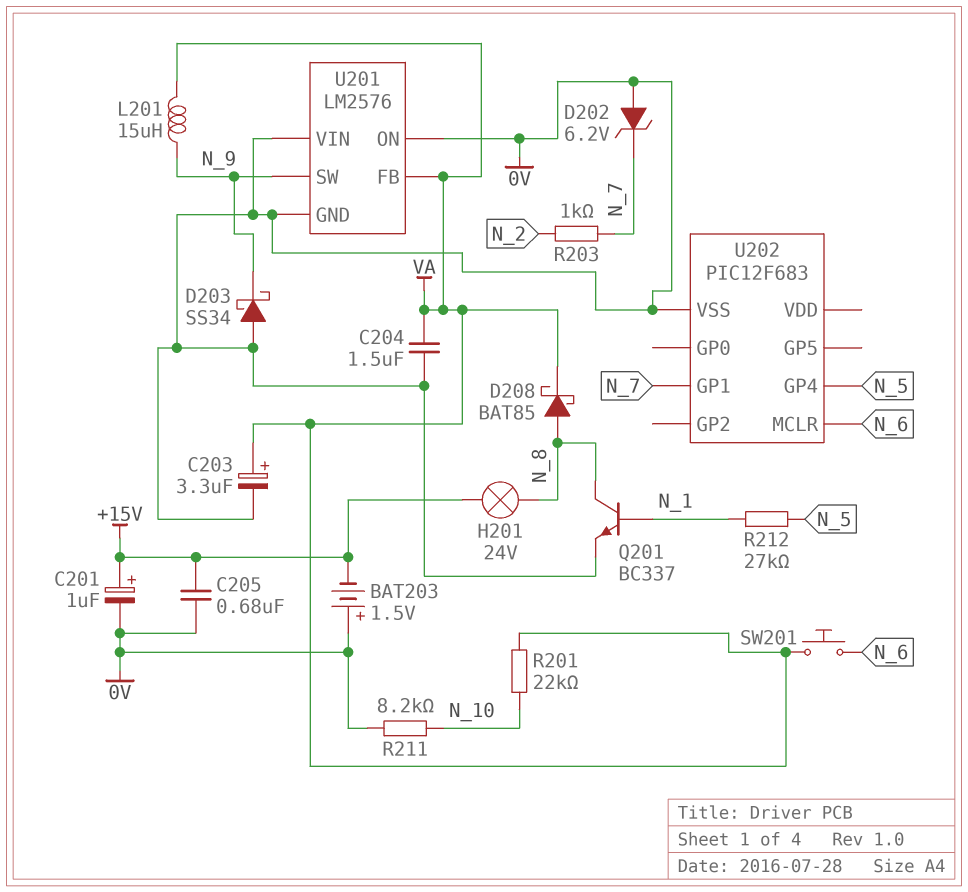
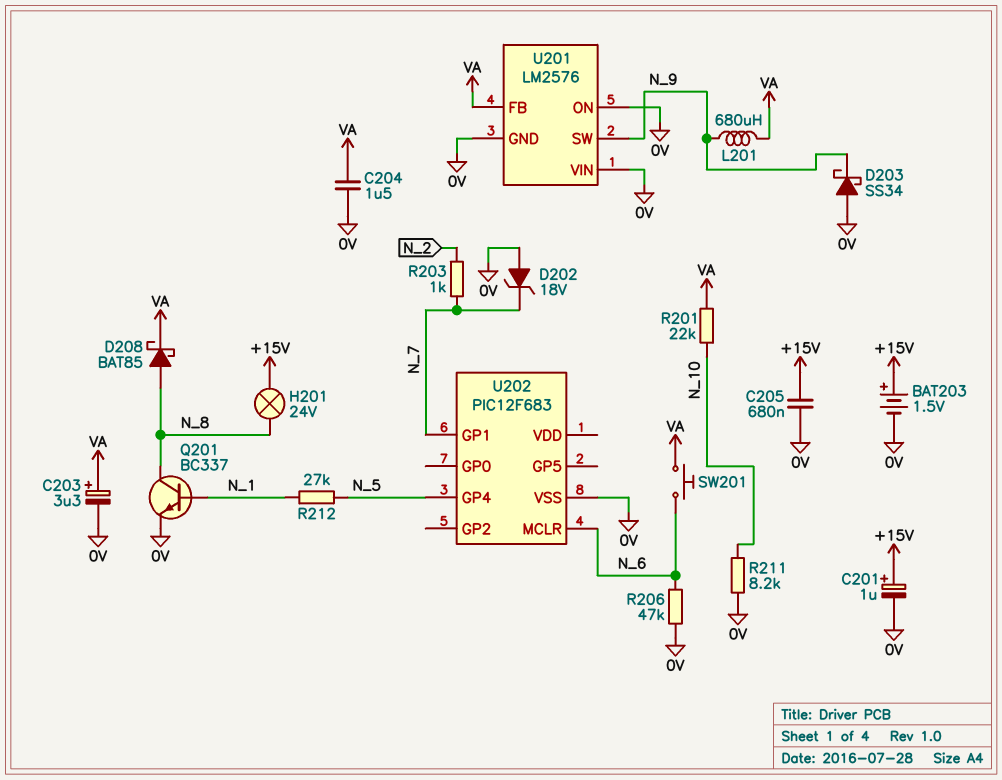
BAT203: 1.5V (plus 0V, minus +15V) -> 1.5V (plus +15V, minus 0V)
D202: zener 6.2V (A 0V, K N_7) -> zener 18V (A 0V, K N_7)
L201: 15uH (N_9, VA) -> 680uH (N_9, VA)
R206: none -> 47k (0V, N_6)

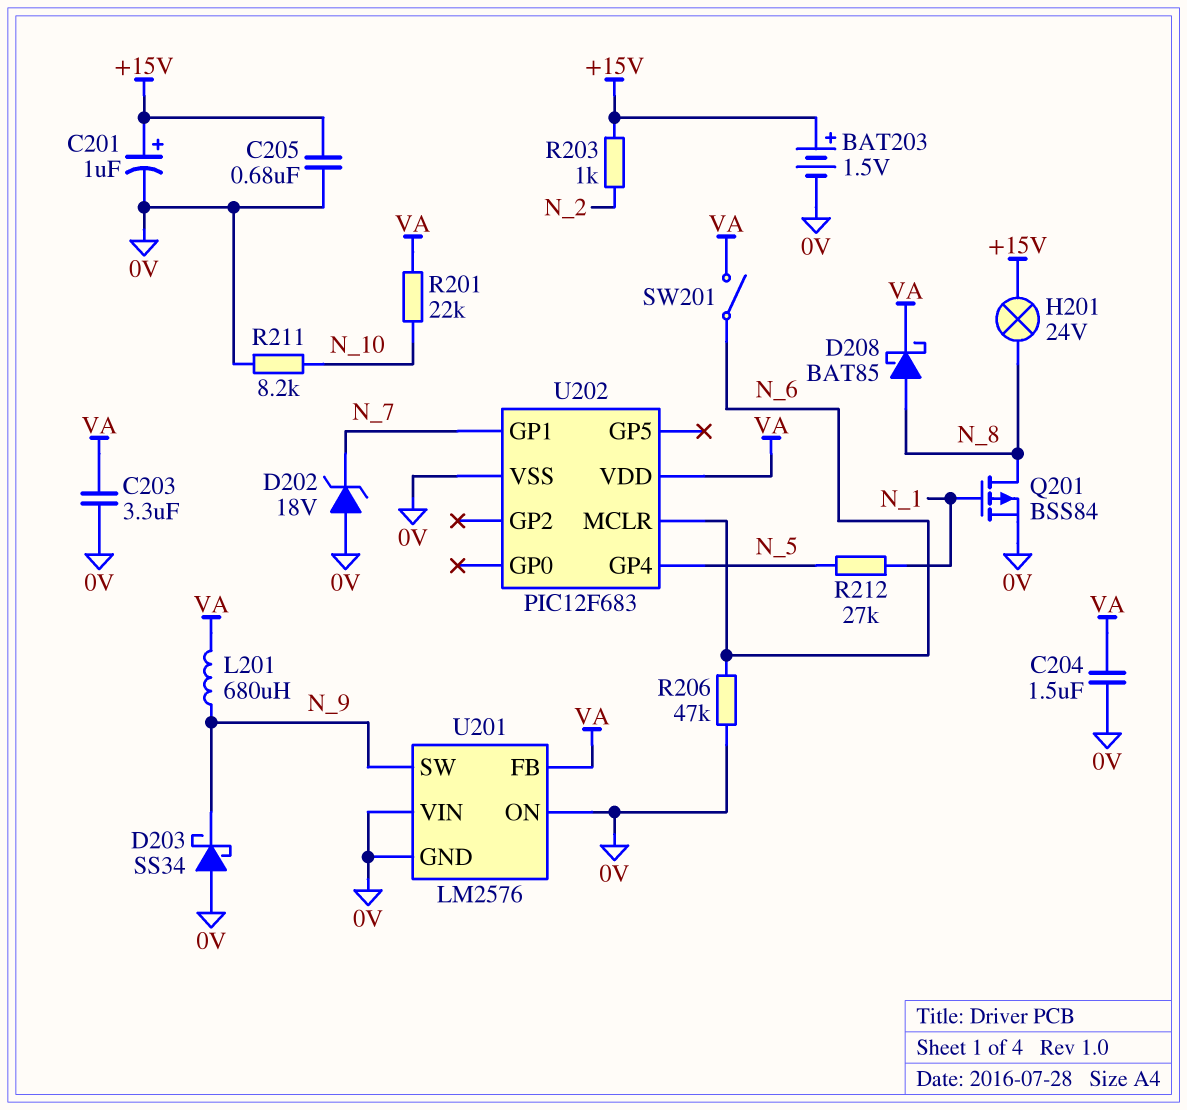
C203: 3.3uF (plus VA, minus 0V) -> 3.3uF (0V, VA)
Q201: NPN BC337 (B N_1, C N_8, E 0V) -> PMOS BSS84 (G N_1, D N_8, S 0V)
R203: 1k (N_2, N_7) -> 1k (+15V, N_2)
SW201: button (N_6, VA) -> switch (N_6, VA)
U202 pin VDD: none -> VA

